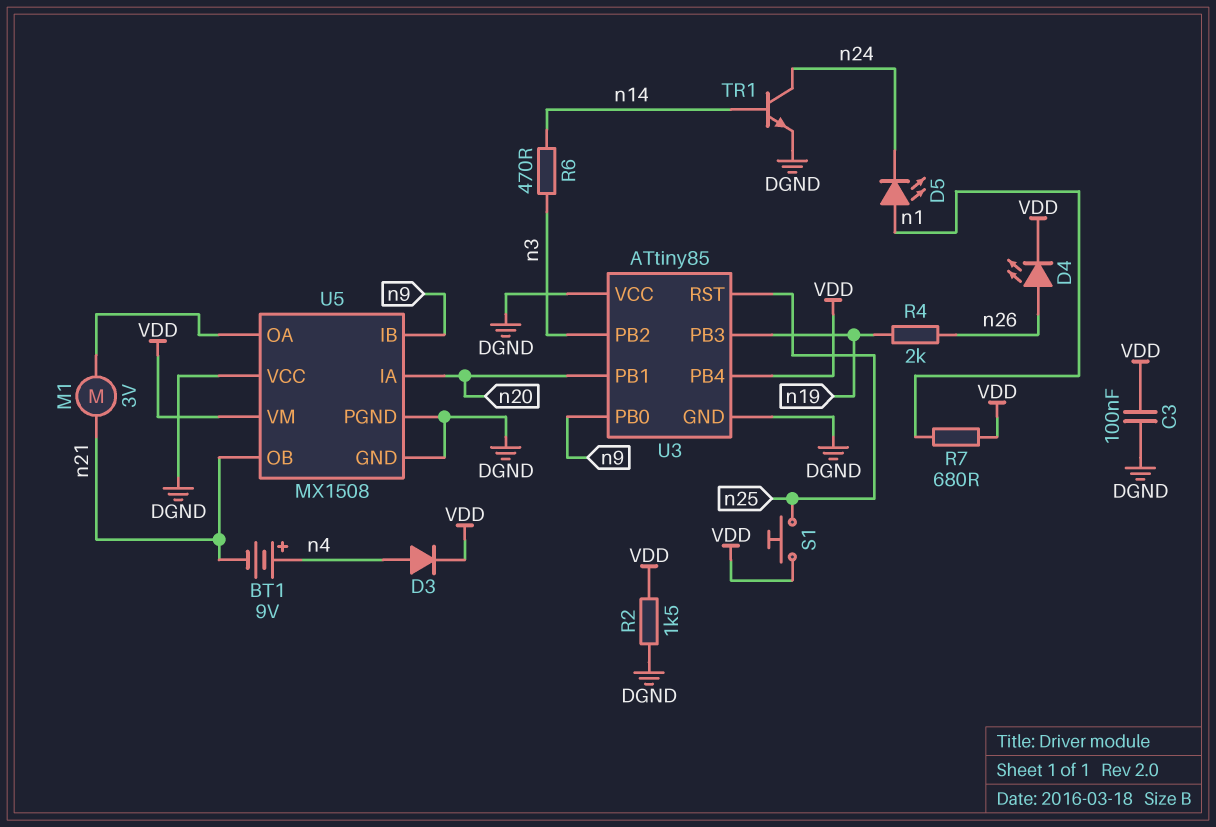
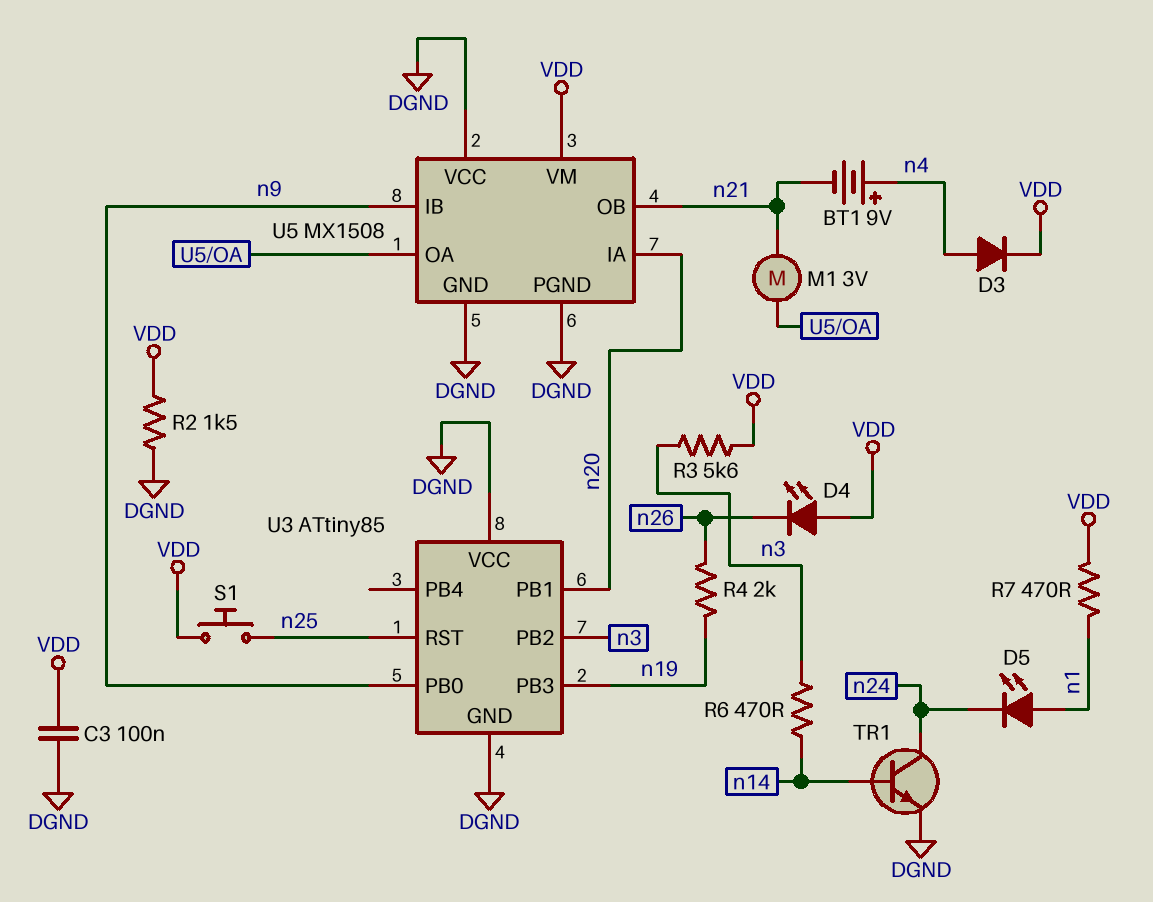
D4: LED (A n26, K VDD) -> LED (A VDD, K n26)
R3: none -> 5.6k (VDD, n3)
R7: 680 (VDD, n1) -> 470 (VDD, n1)
U3 pin PB4: VDD -> none

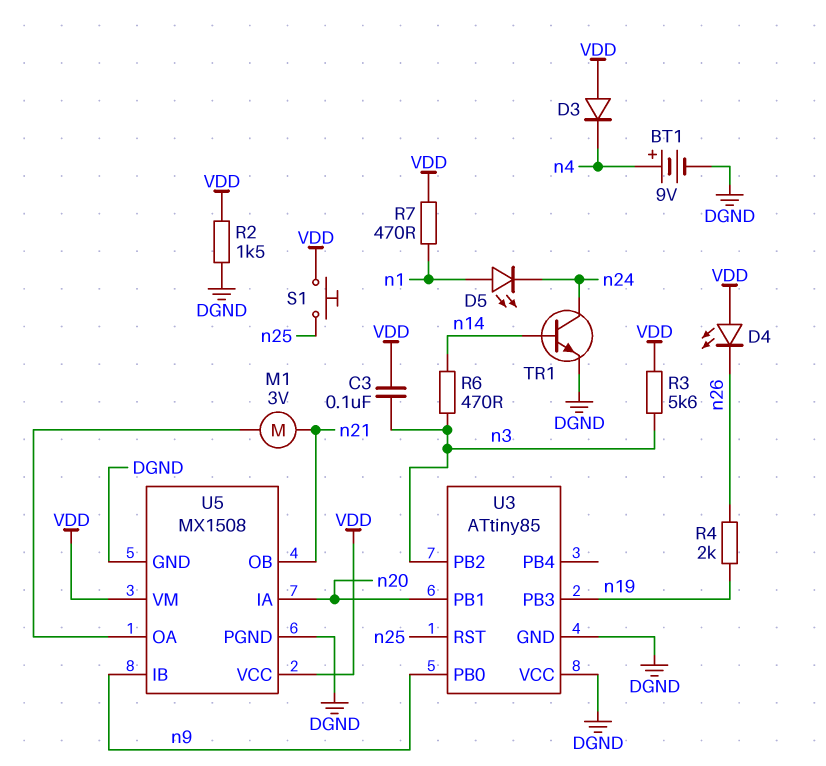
BT1: 9V (plus n4, minus n21) -> 9V (plus n4, minus DGND)
C3: 100nF (DGND, VDD) -> 100nF (VDD, n3)
D3: diode (A n4, K VDD) -> diode (A VDD, K n4)
U5 pin VCC: DGND -> VDD

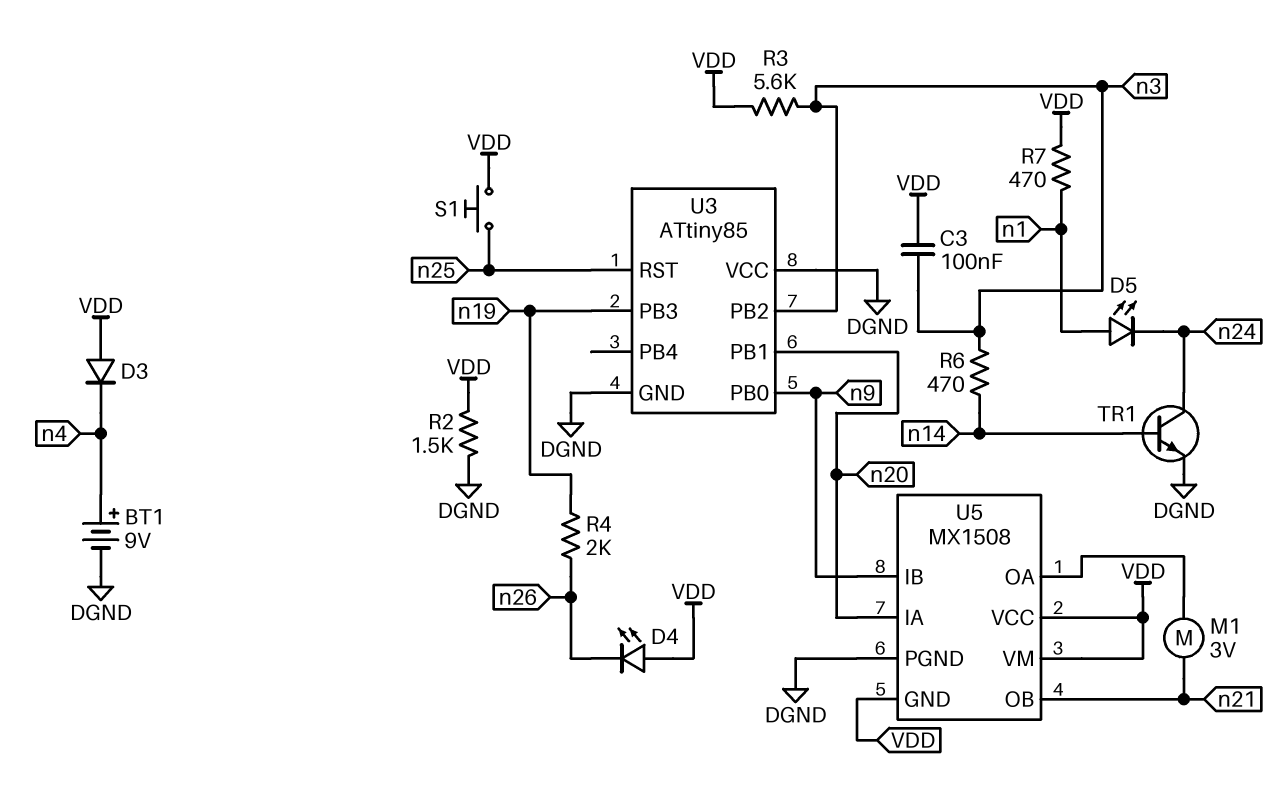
U5 pin GND: DGND -> VDD

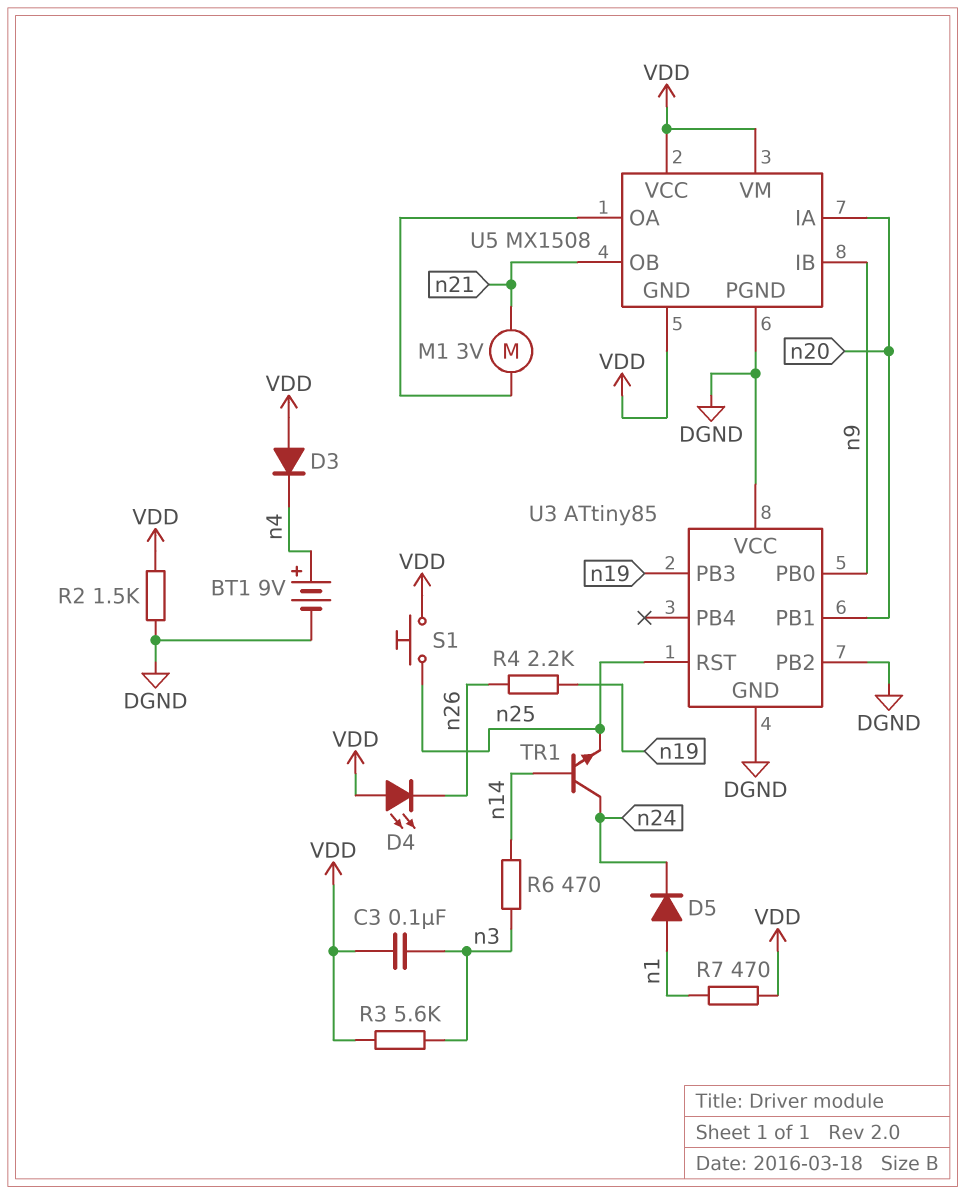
D5: LED (A n1, K n24) -> diode (A n1, K n24)
R4: 2k (n19, n26) -> 2.2k (n19, n26)
TR1: NPN (B n14, C n24, E DGND) -> NPN (B n14, C n24, E n25)
U3 pin PB2: n3 -> DGND

